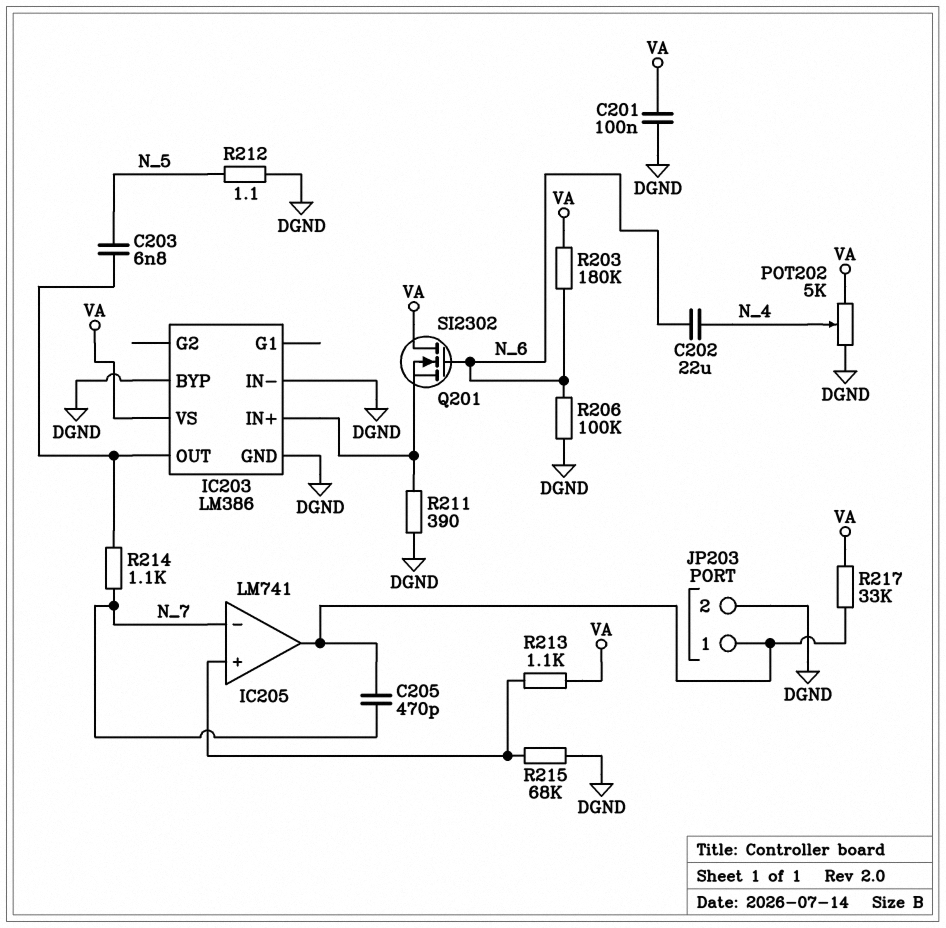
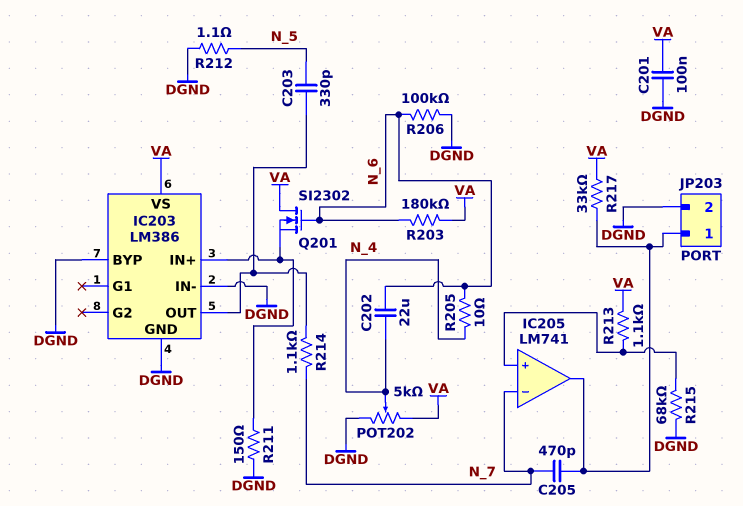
C203: 6.8nF (IC203/OUT, N_5) -> 330pF (IC203/OUT, N_5)
R205: none -> 10 (N_4, N_6)
R211: 390 (DGND, IC203/IN+) -> 150 (DGND, IC203/IN+)

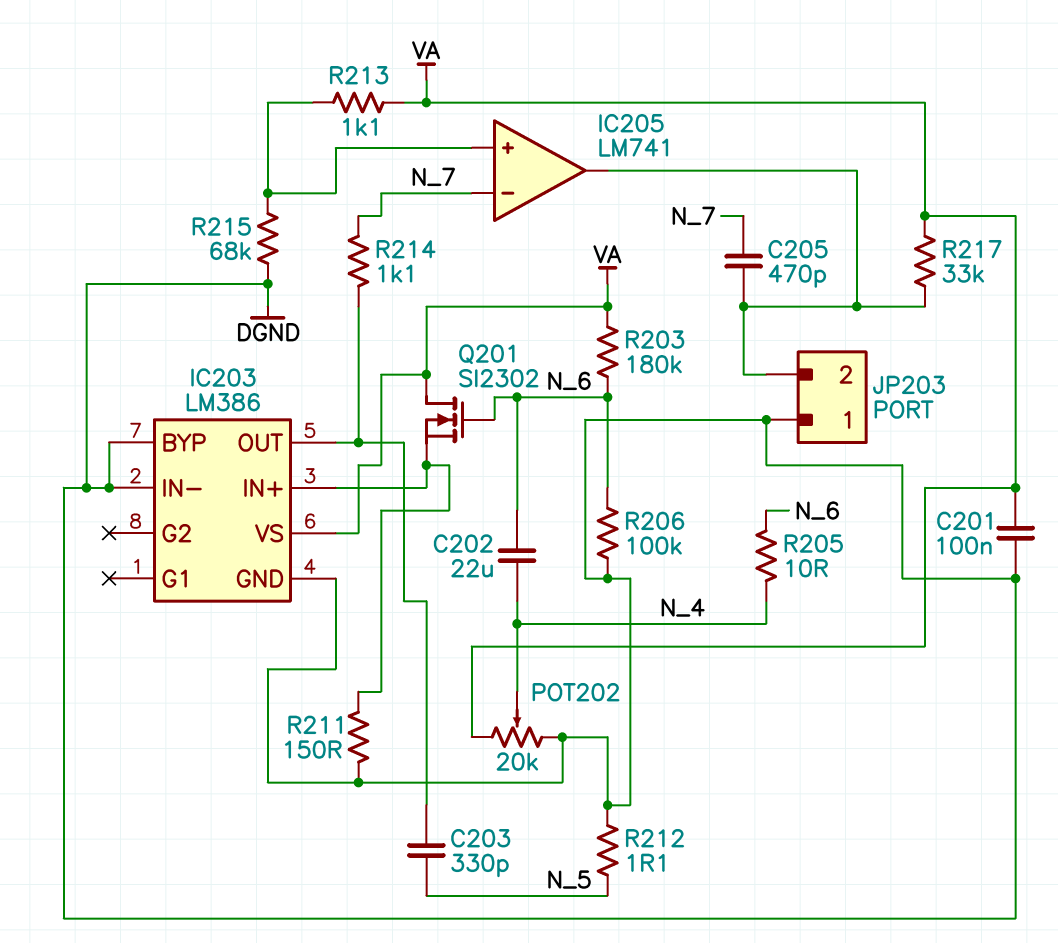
JP203 pin 1: IC205/out -> DGND
JP203 pin 2: DGND -> IC205/out
POT202: 5k (DGND, VA, wiper N_4) -> 20k (DGND, VA, wiper N_4)

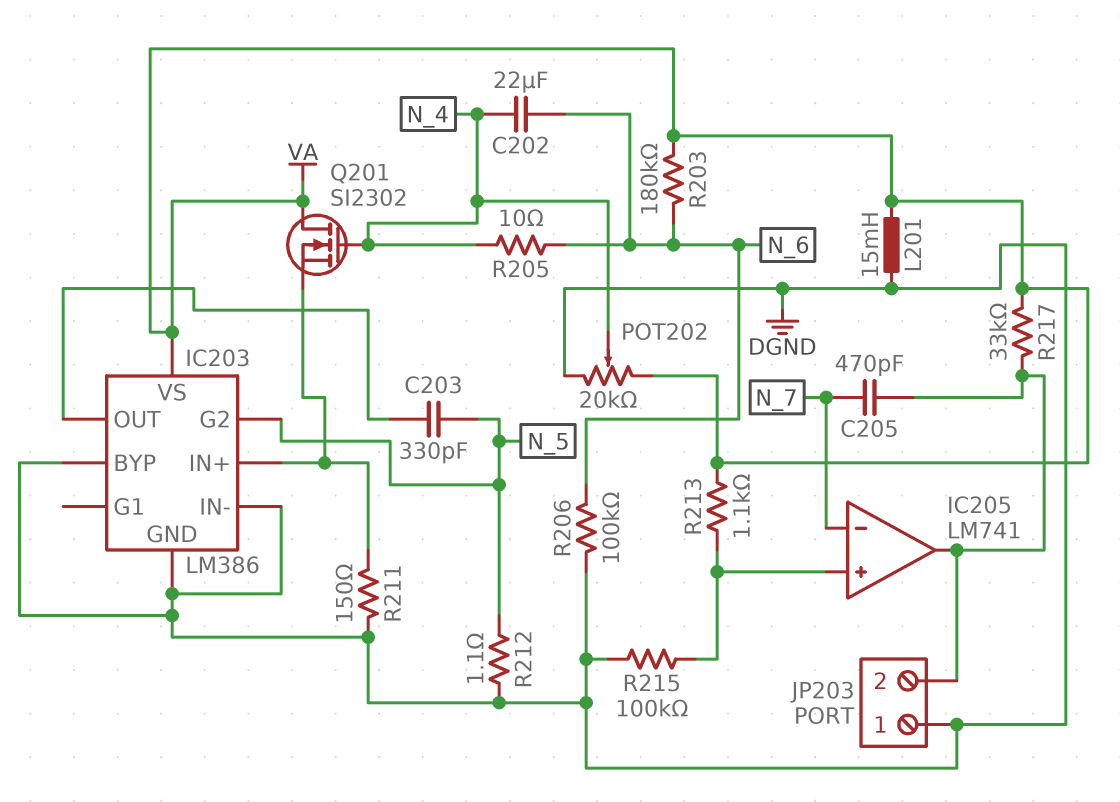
C201: 100nF (DGND, VA) -> none
IC203 pin G2: none -> N_5
L201: none -> 15mH (DGND, VA)
Q201: NMOS SI2302 (G N_6, D VA, S IC203/IN+) -> NMOS SI2302 (G N_4, D VA, S IC203/IN+)
R214: 1.1k (IC203/OUT, N_7) -> none
R215: 68k (DGND, IC205/in+) -> 100k (DGND, IC205/in+)

